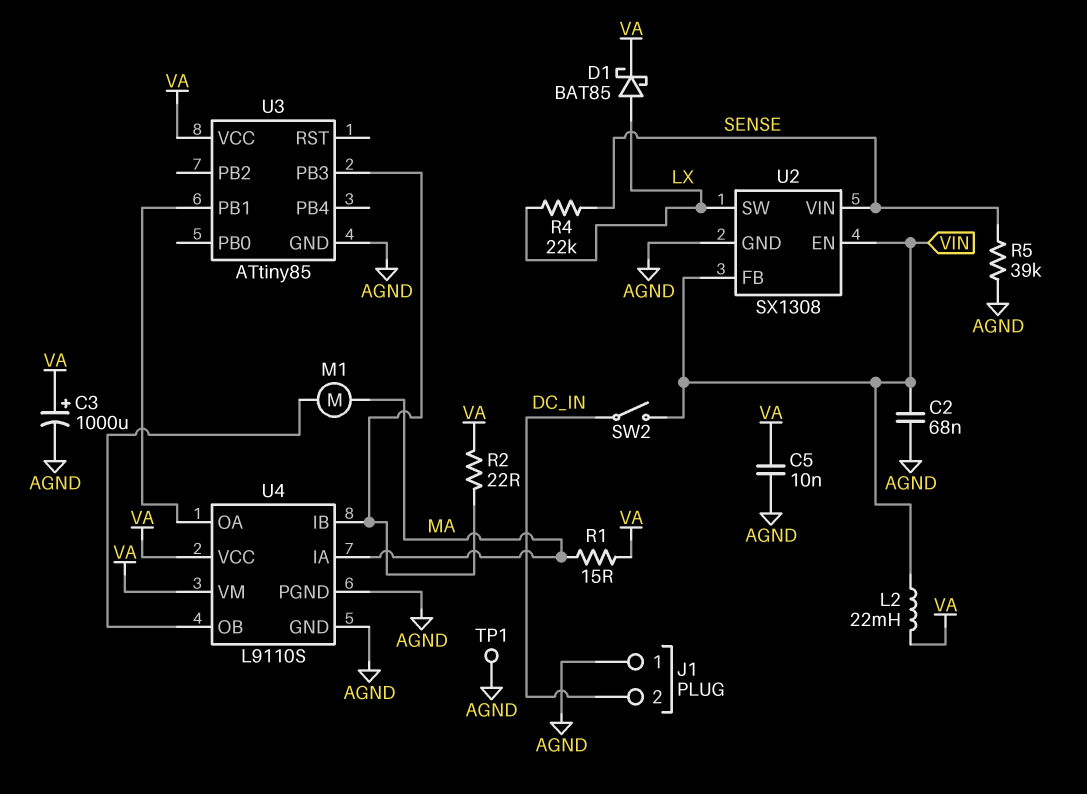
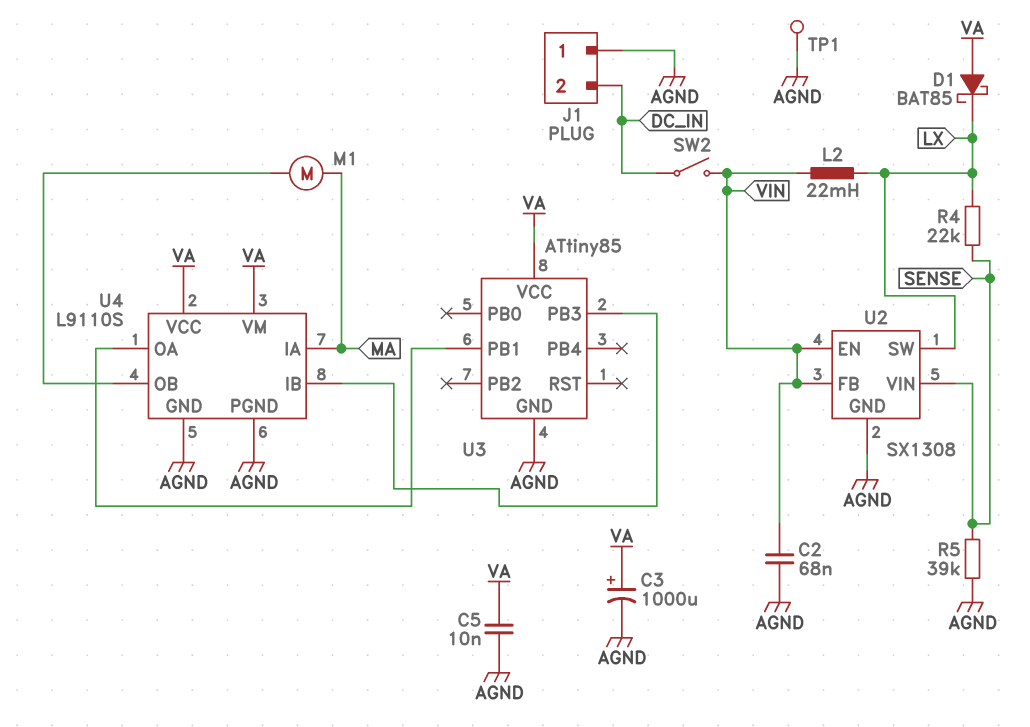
D1: schottky BAT85 (A LX, K VA) -> schottky BAT85 (A VA, K LX)
L2: 22mH (VA, VIN) -> 22mH (LX, VIN)
R1: 15 (MA, VA) -> none
R2: 22 (U3/PB3, VA) -> none

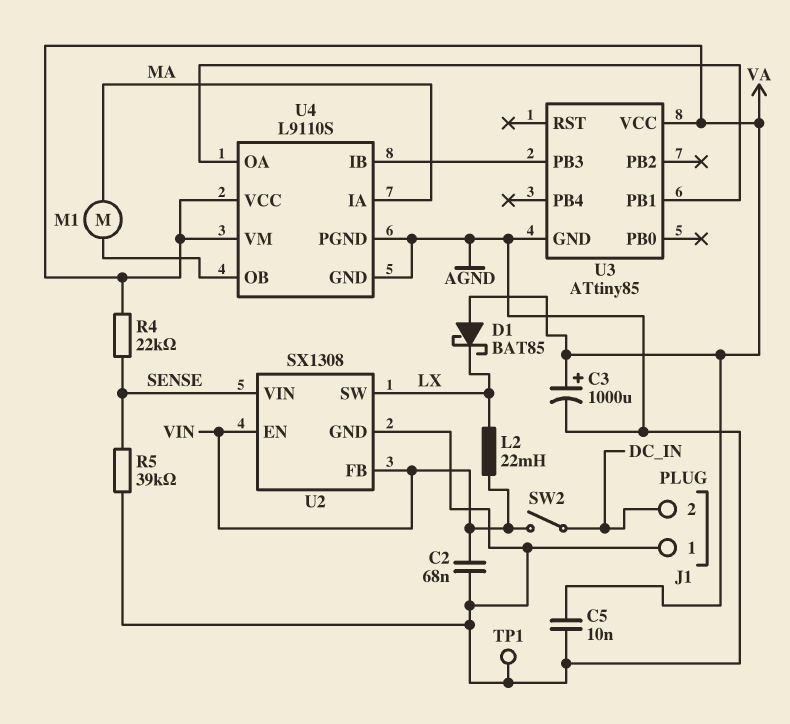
R4: 22k (LX, SENSE) -> 22k (SENSE, VA)

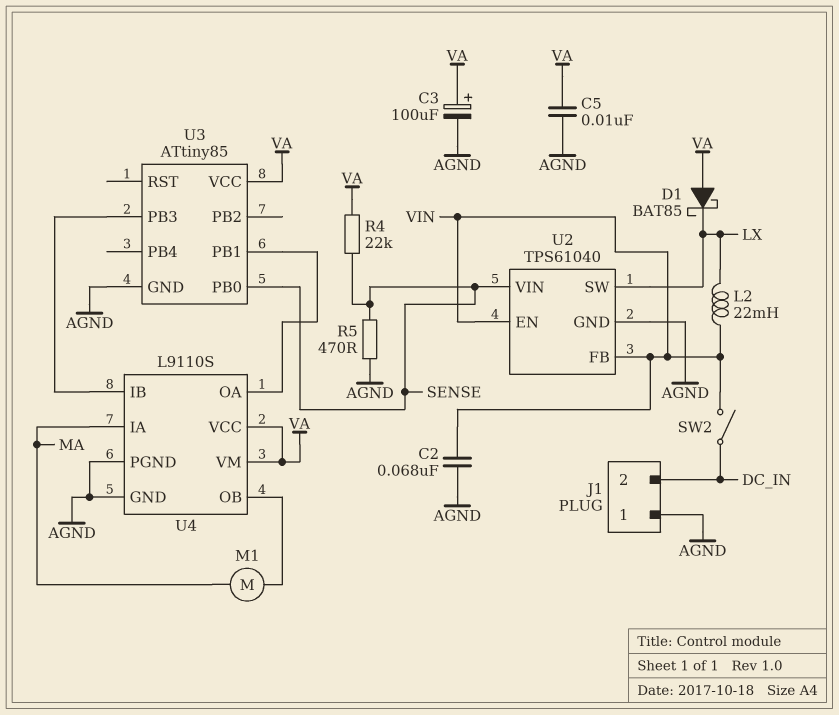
C3: 1000uF (plus VA, minus AGND) -> 100uF (plus VA, minus AGND)
R5: 39k (AGND, SENSE) -> 470 (AGND, SENSE)
TP1: test point (AGND) -> none
U2: SX1308 -> TPS61040
U3 pin PB0: none -> SENSE

